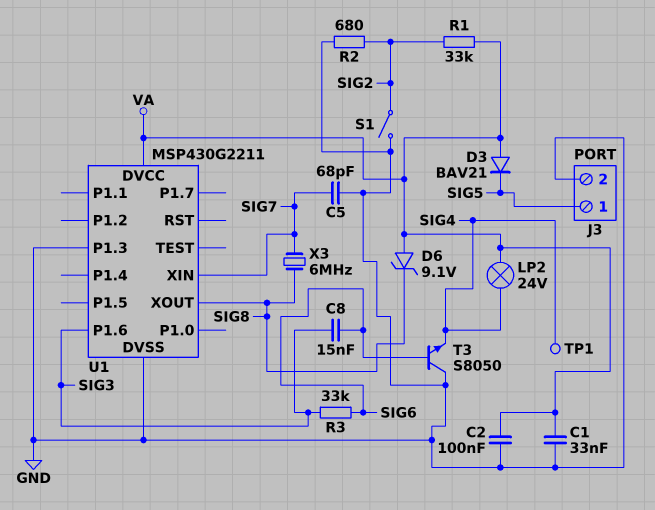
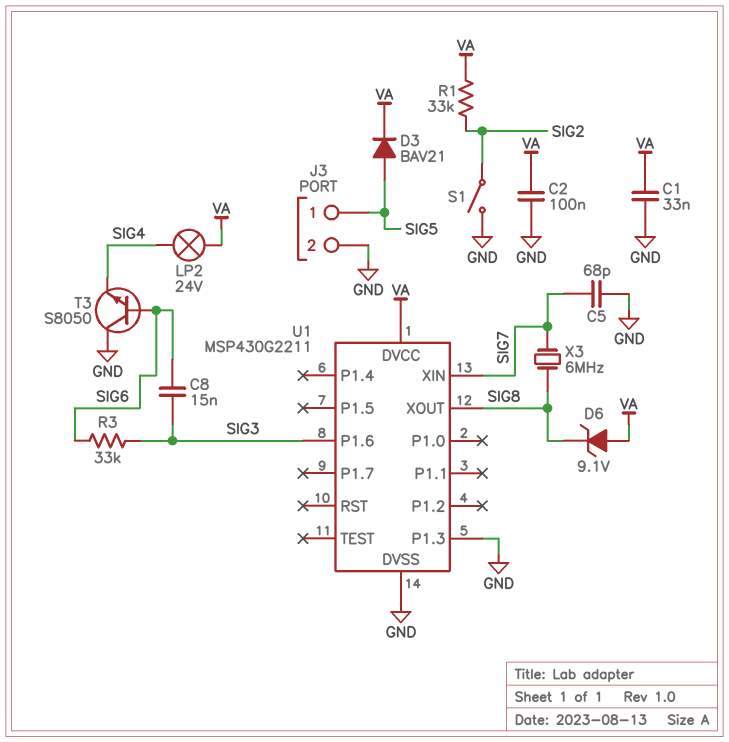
D3: diode BAV21 (A VA, K SIG5) -> diode BAV21 (A SIG5, K VA)
R2: 680 (GND, SIG2) -> none
TP1: test point (SIG4) -> none

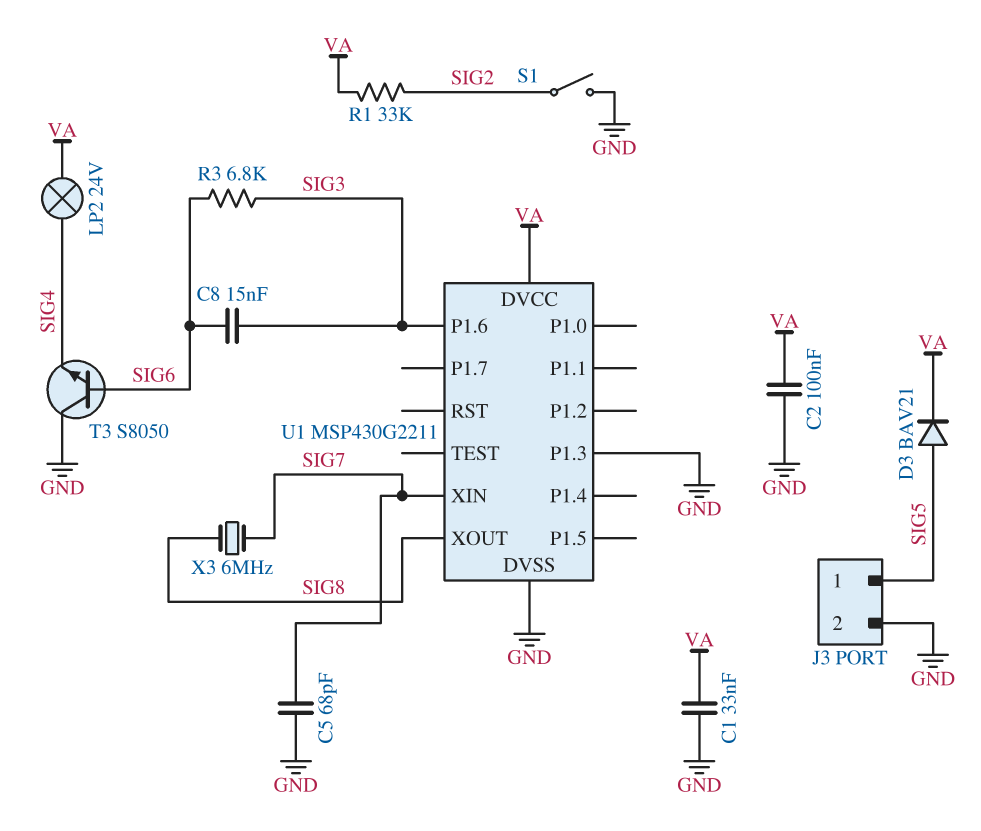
D6: zener 9.1V (A VA, K SIG8) -> none
R3: 33k (SIG3, SIG6) -> 6.8k (SIG3, SIG6)

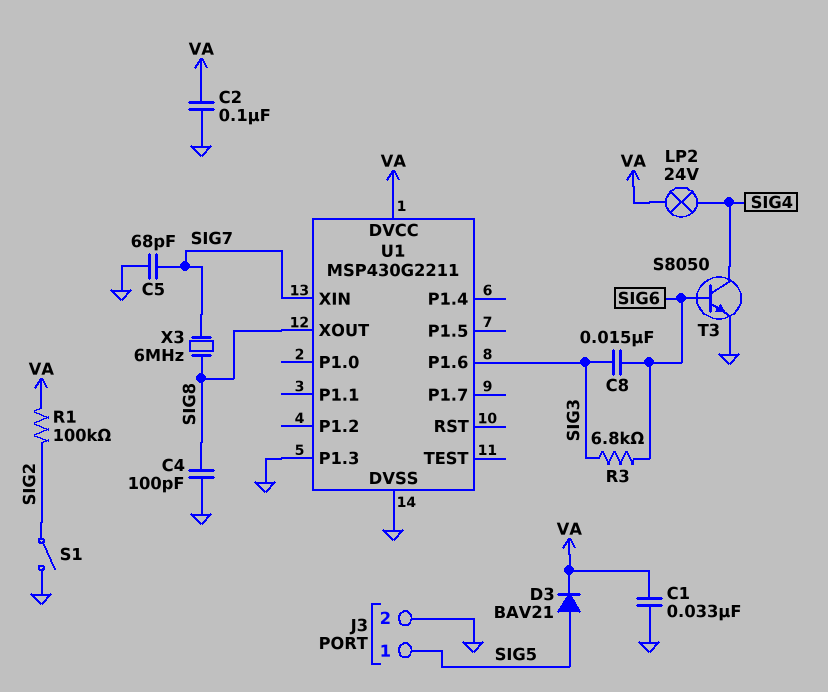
C4: none -> 100pF (GND, SIG8)
R1: 33k (SIG2, VA) -> 100k (SIG2, VA)
T3: NPN S8050 (B SIG6, C GND, E SIG4) -> NPN S8050 (B SIG6, C SIG4, E GND)

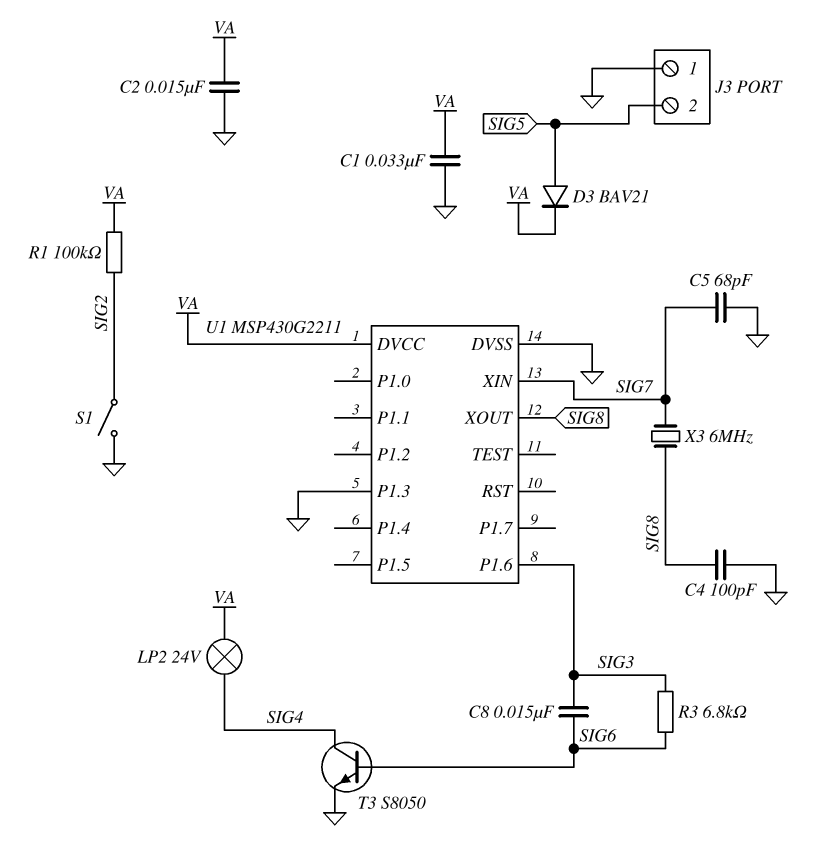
C2: 100nF (GND, VA) -> 15nF (GND, VA)
J3 pin 1: SIG5 -> GND
J3 pin 2: GND -> SIG5

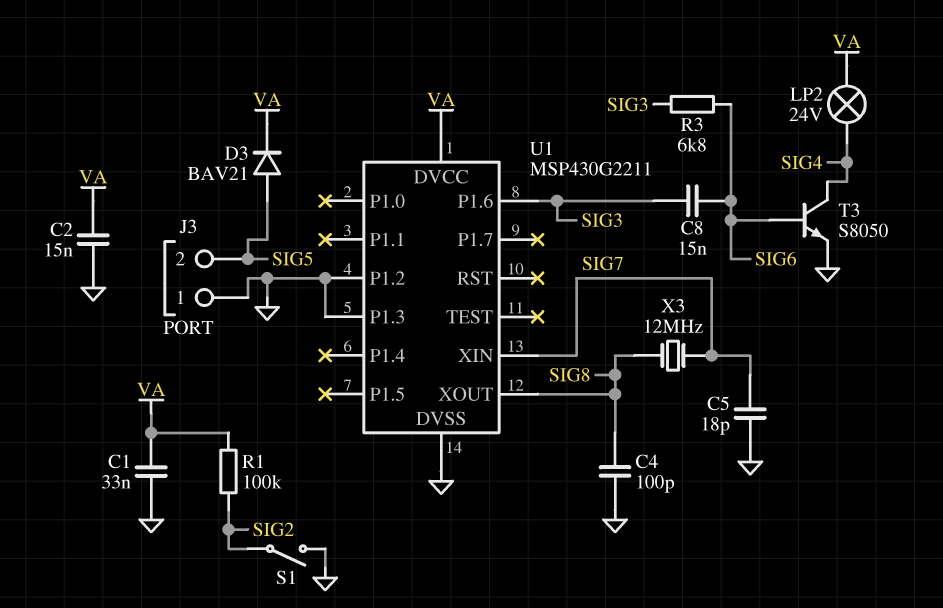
C5: 68pF (GND, SIG7) -> 18pF (GND, SIG7)
U1 pin P1.2: none -> GND
X3: 6MHz (SIG7, SIG8) -> 12MHz (SIG7, SIG8)

